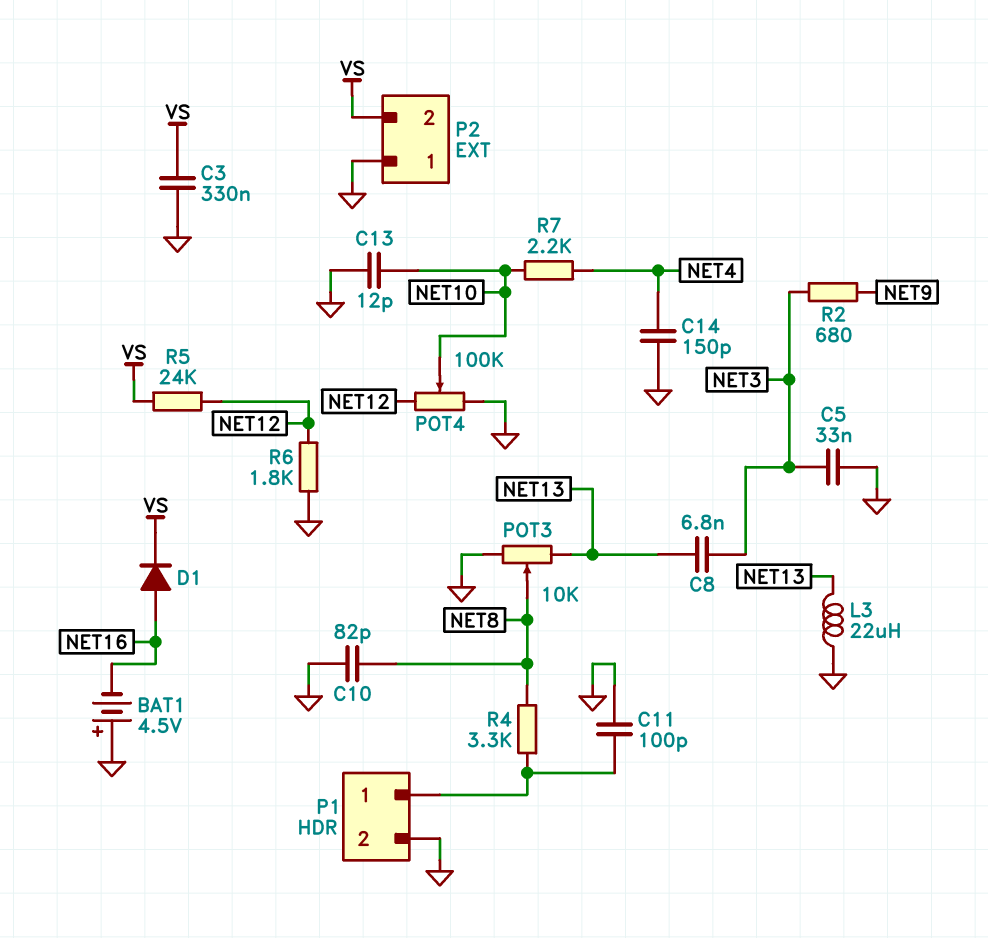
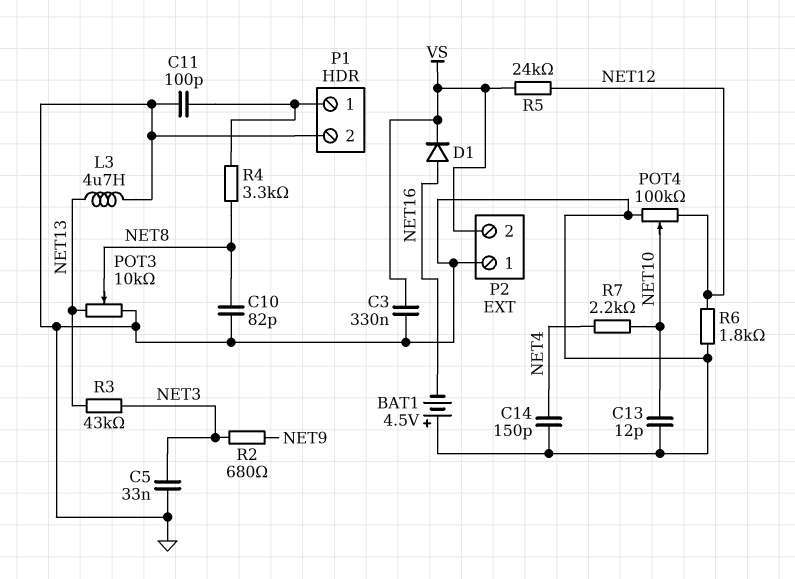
C8: 6.8nF (NET3, NET13) -> none
L3: 22uH (GND, NET13) -> 4.7uH (GND, NET13)
R3: none -> 43k (NET3, NET13)

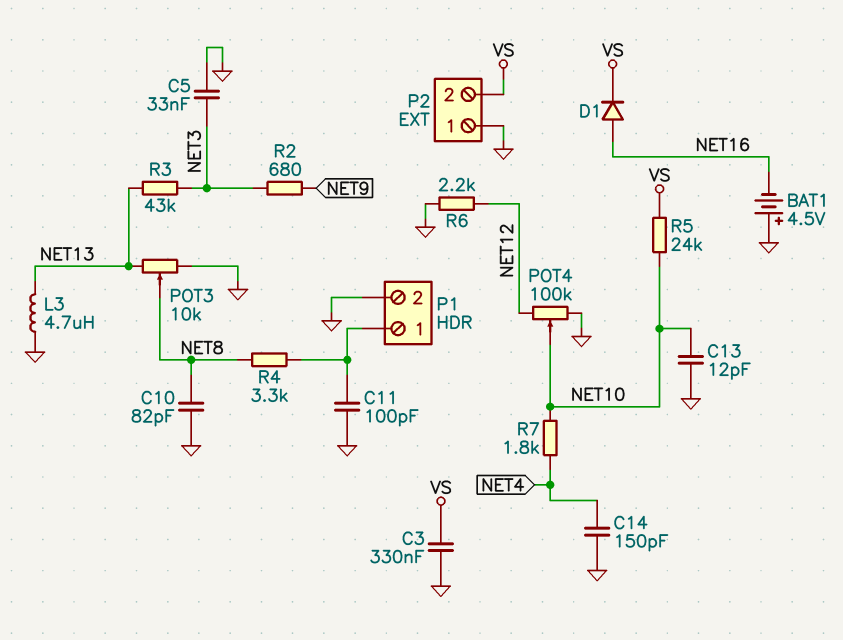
R5: 24k (NET12, VS) -> 24k (NET10, VS)
R6: 1.8k (GND, NET12) -> 2.2k (GND, NET12)
R7: 2.2k (NET4, NET10) -> 1.8k (NET4, NET10)

